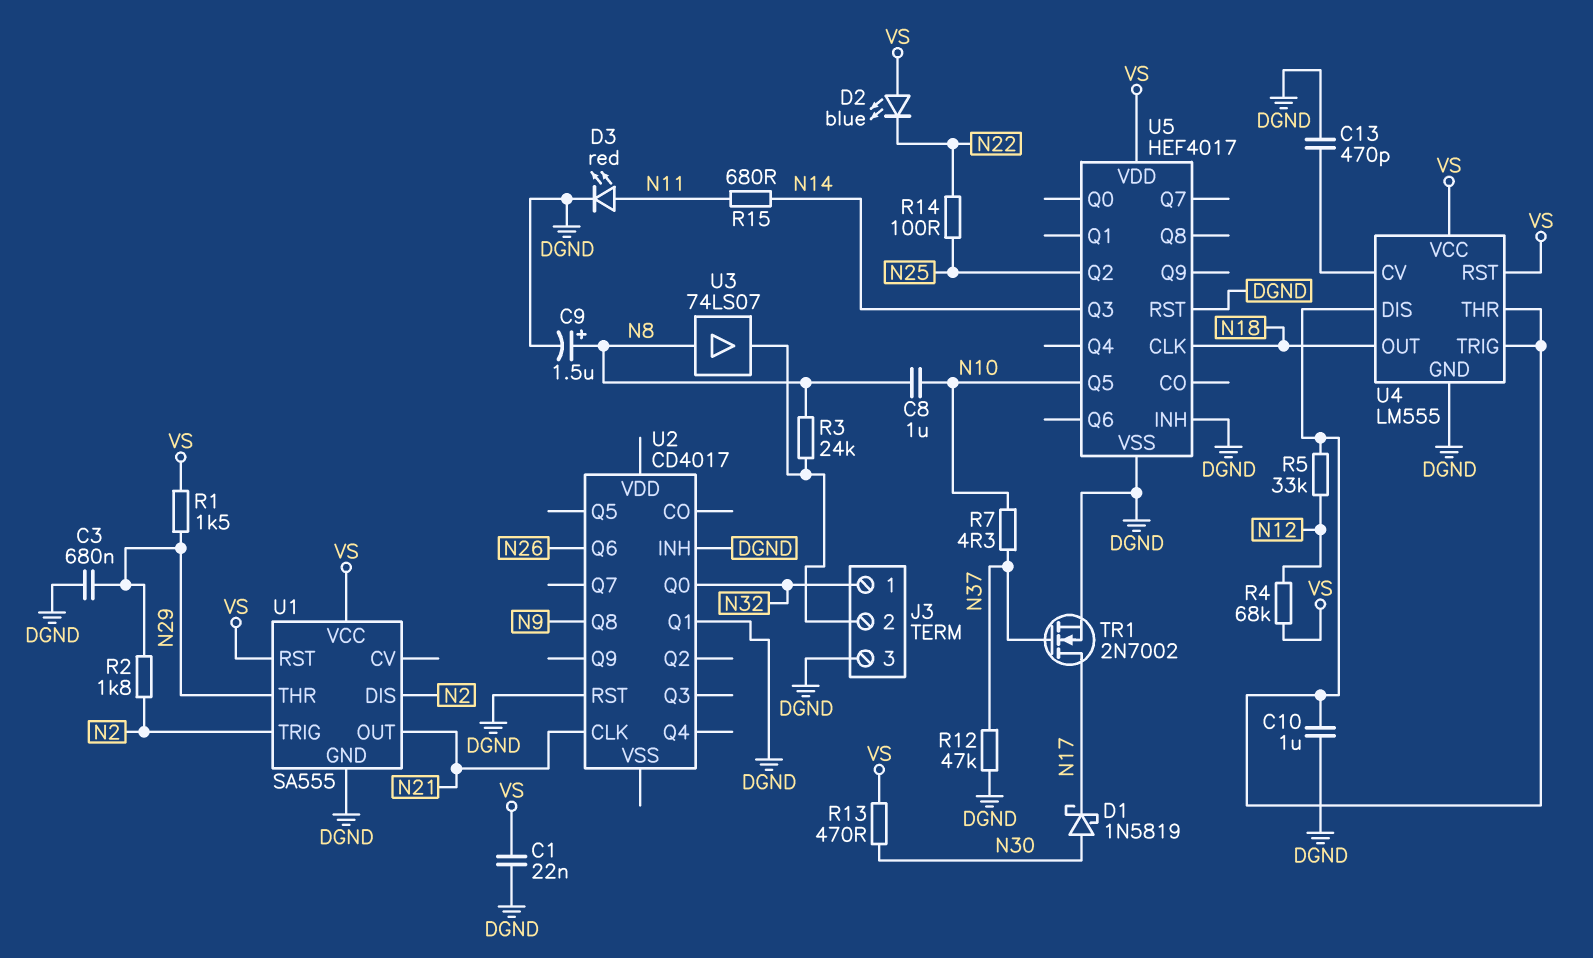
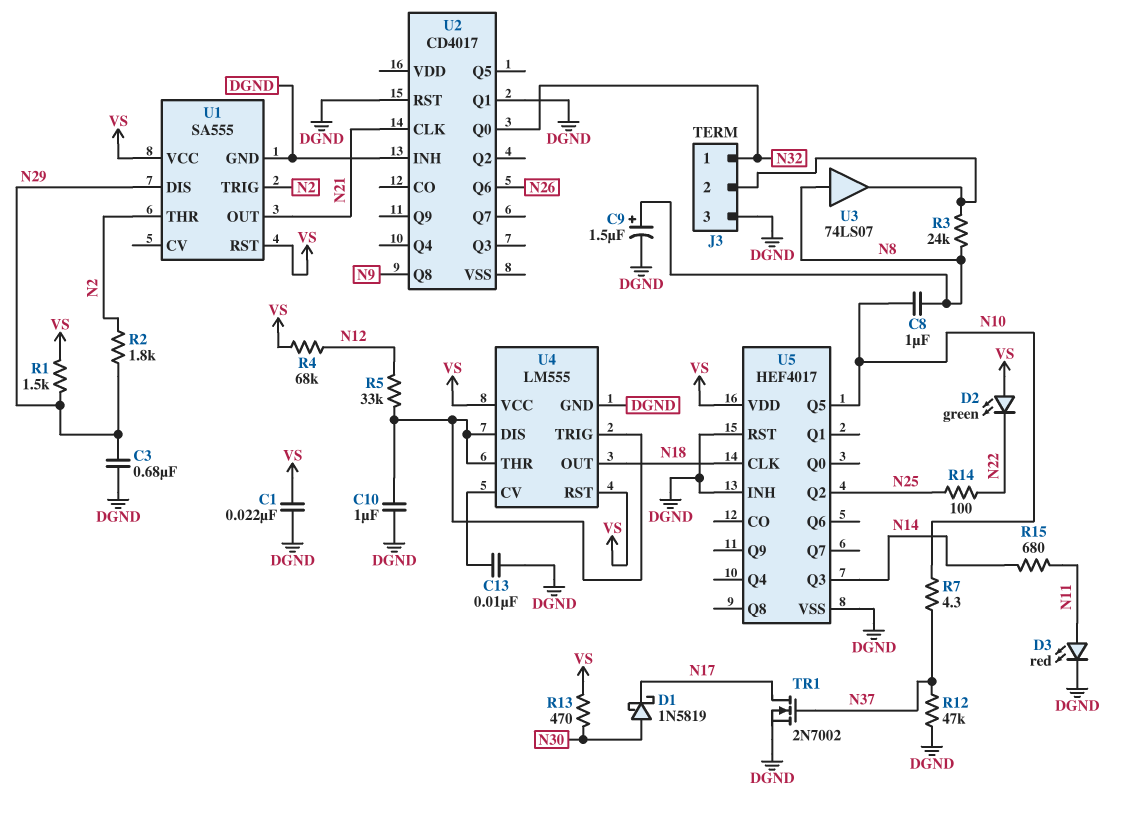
C13: 470pF (DGND, U4/CV) -> 10nF (DGND, U4/CV)
D2: LED blue (A VS, K N22) -> LED green (A VS, K N22)
U1 pin DIS: N2 -> N29
U1 pin THR: N29 -> N2

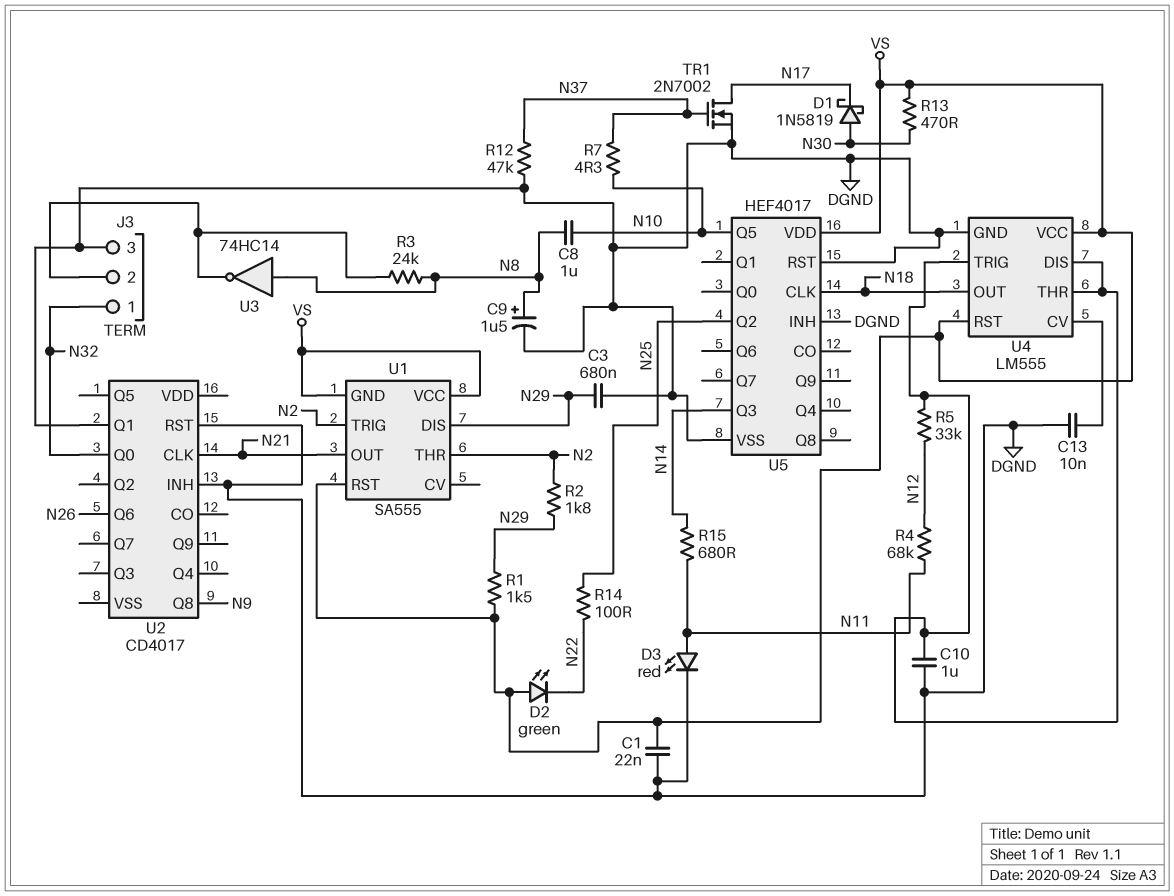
R4: 68k (N12, VS) -> 68k (N11, N12)
U1 pin GND: DGND -> VS
U3: buffer 74LS07 (in N8, out J3/2) -> NOT 74HC14 (in N8, out J3/2)

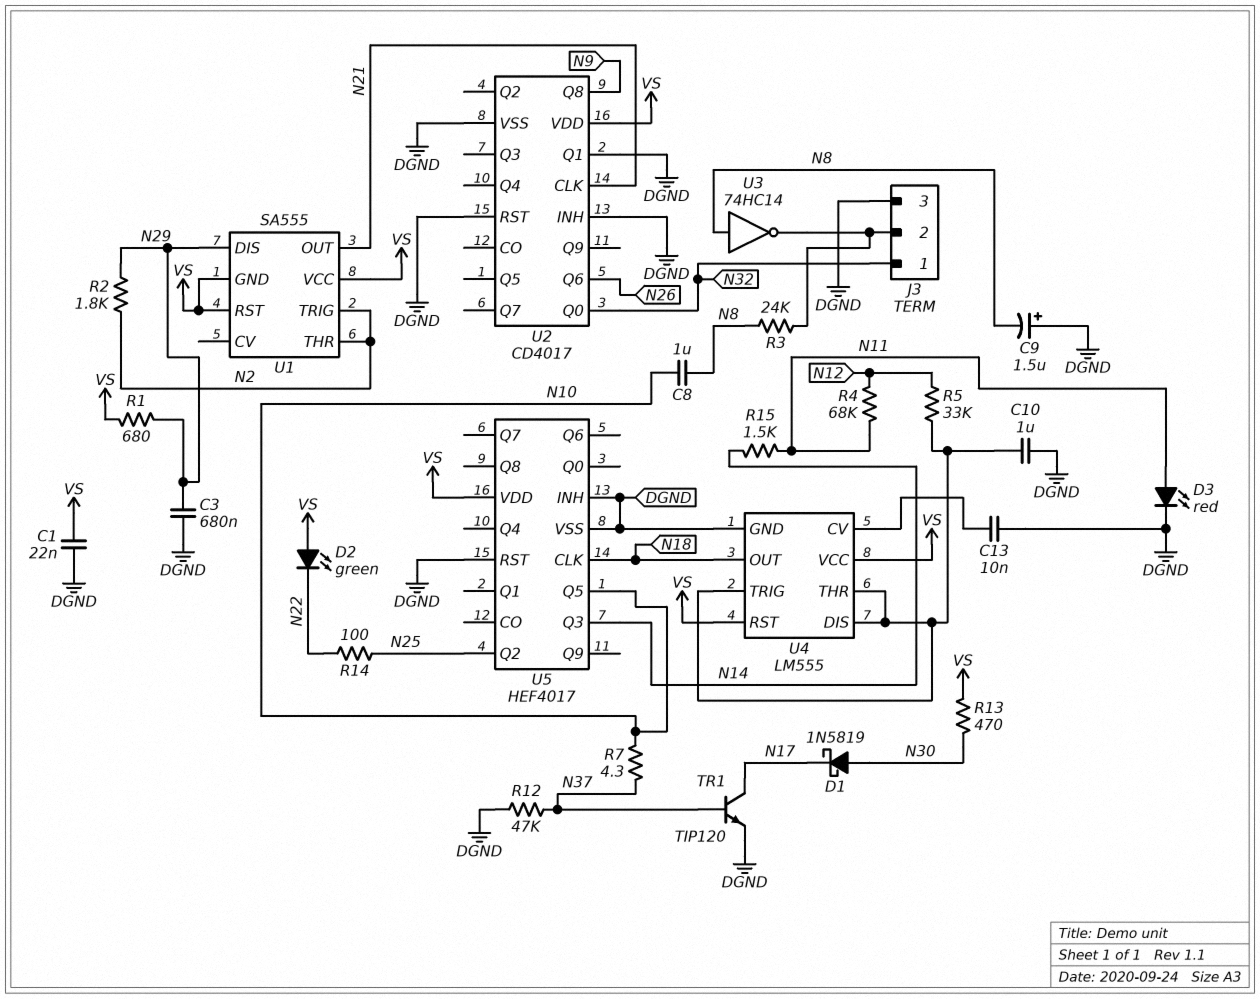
C9: 1.5uF (plus N8, minus DGND) -> 1.5uF (plus DGND, minus N8)
R1: 1.5k (N29, VS) -> 680 (N29, VS)
R15: 680 (N11, N14) -> 1.5k (N11, N14)
TR1: NMOS 2N7002 (G N37, D N17, S DGND) -> NPN TIP120 (B N37, C N17, E DGND)
U2 pin VDD: none -> VS
U2 pin VSS: none -> DGND

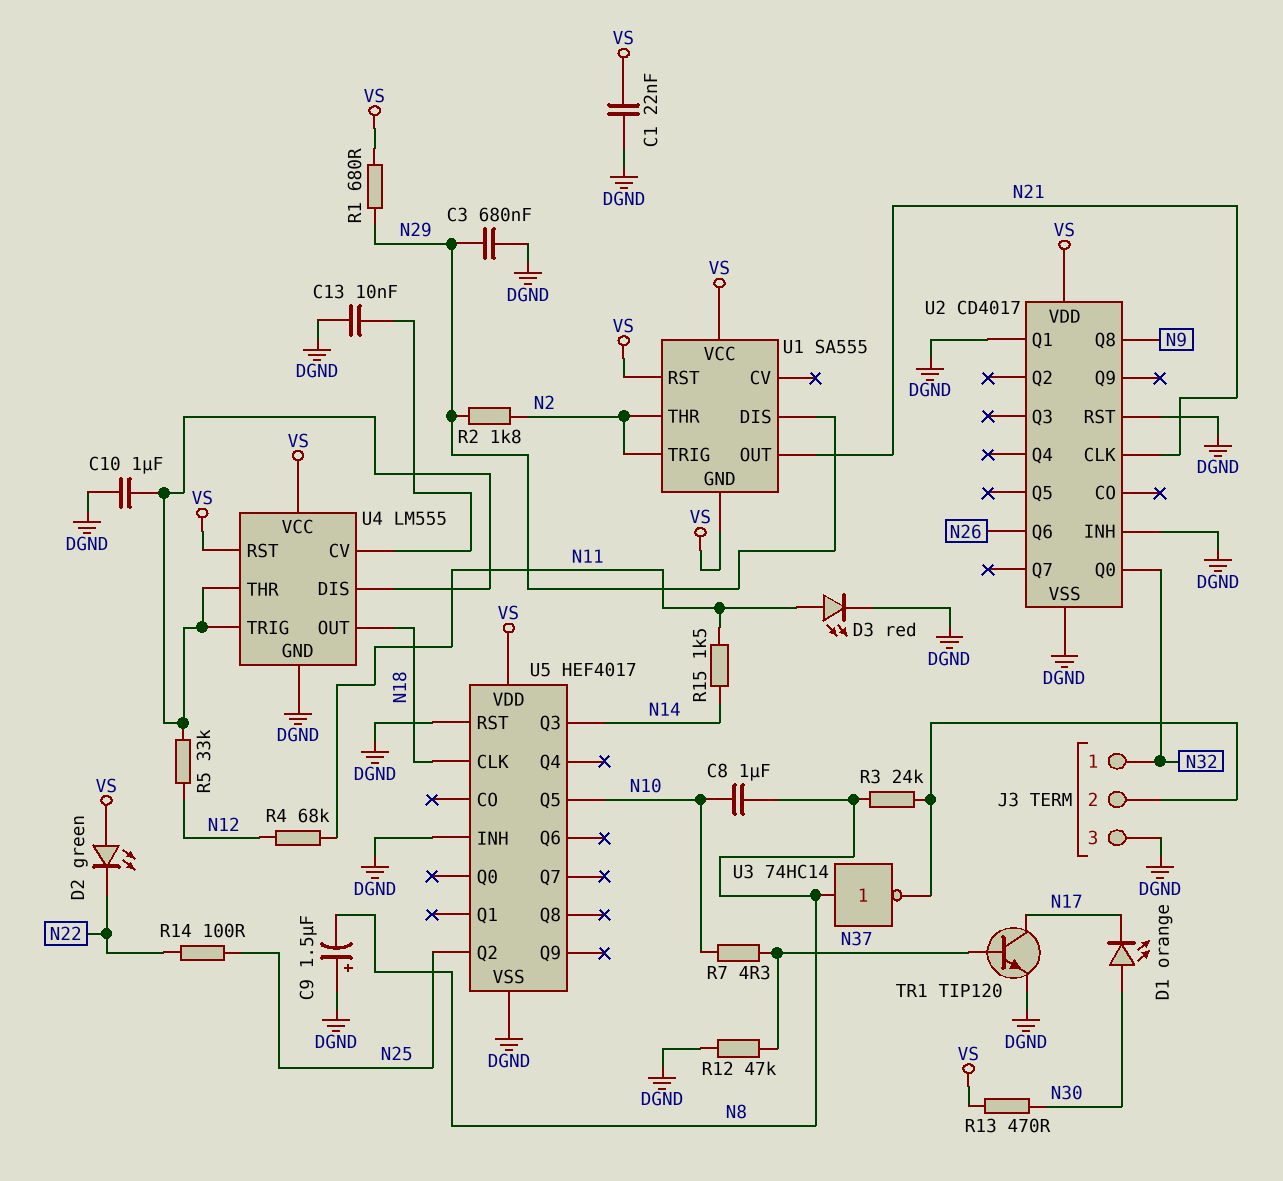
D1: schottky 1N5819 (A N30, K N17) -> LED orange (A N30, K N17)

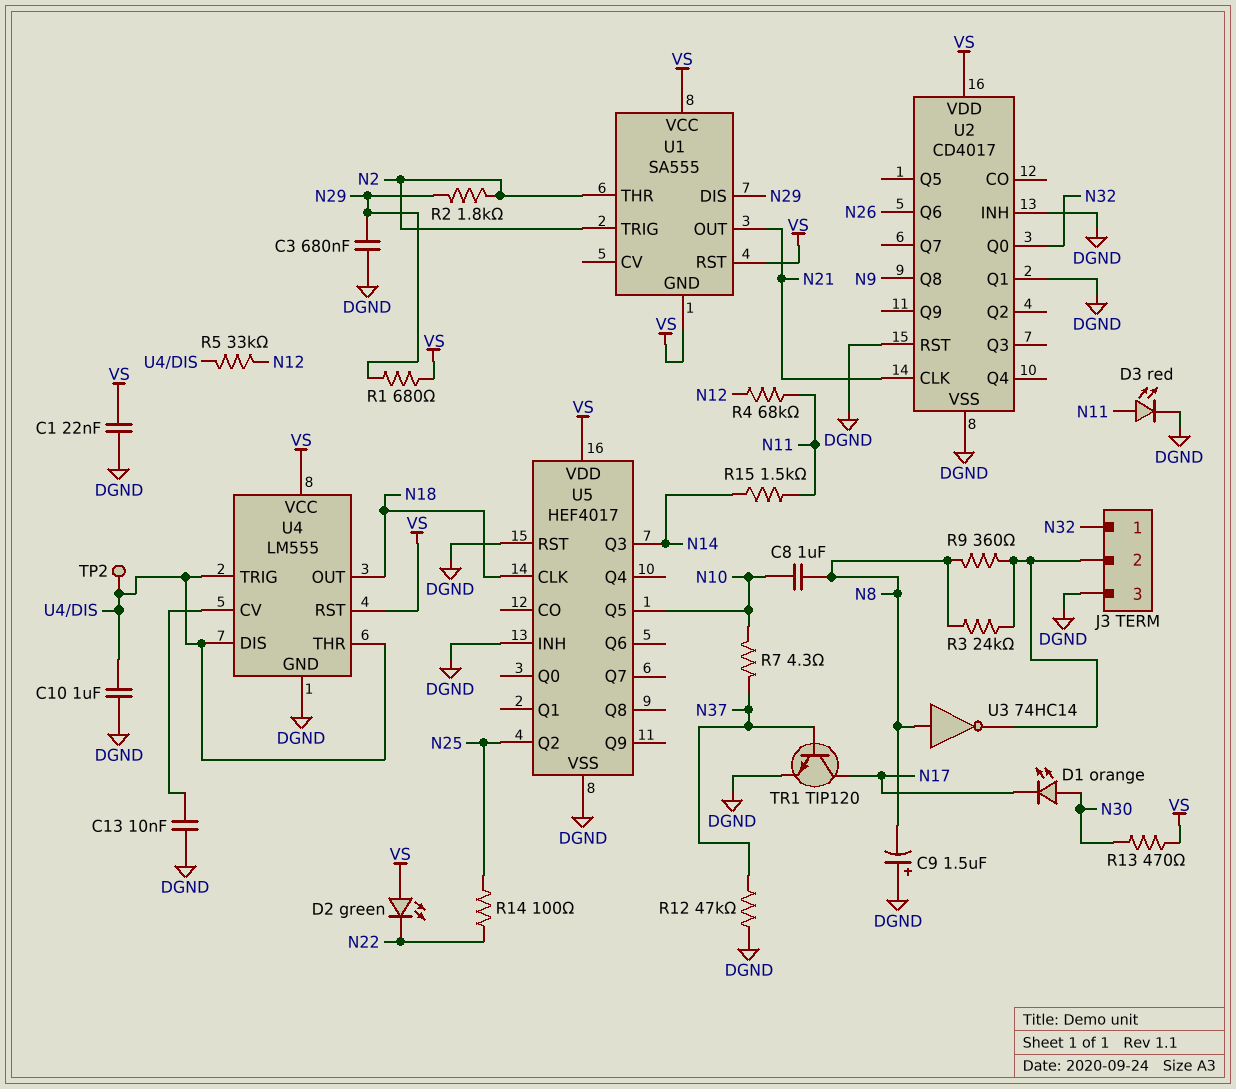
R9: none -> 360 (J3/2, N8)
TP2: none -> test point (U4/DIS)

